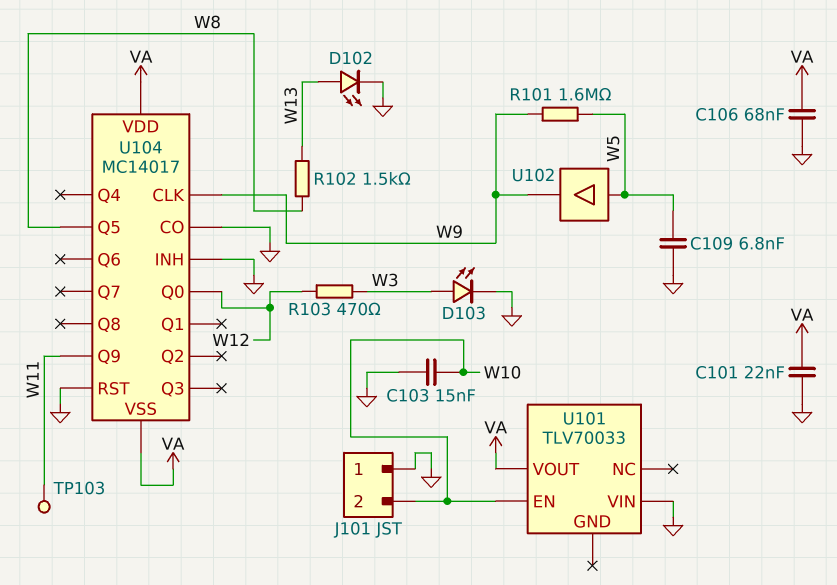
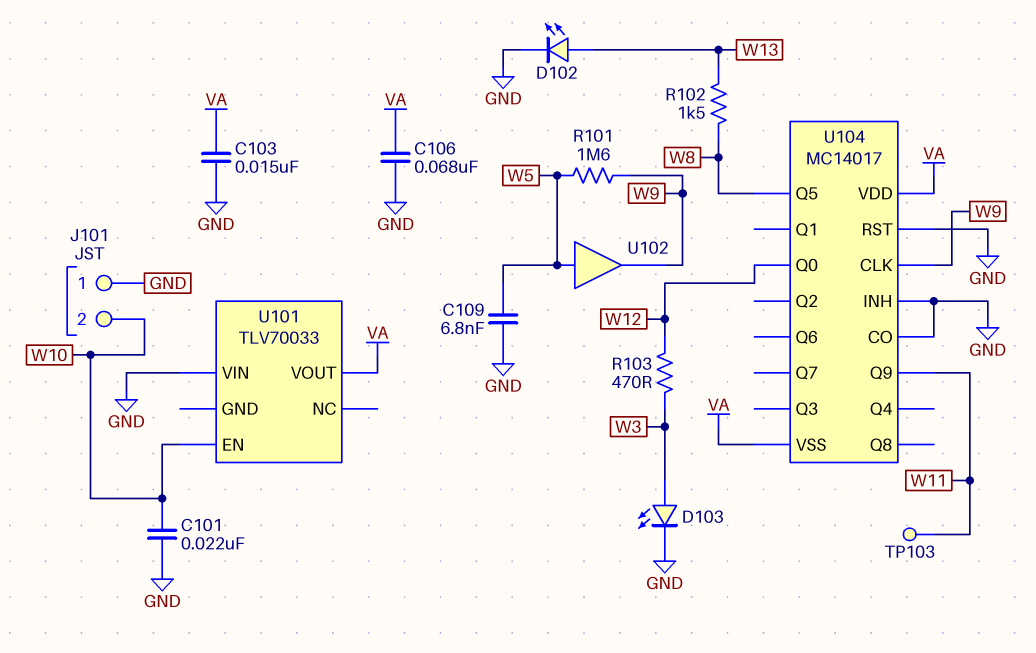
C101: 22nF (GND, VA) -> 22nF (GND, W10)
C103: 15nF (GND, W10) -> 15nF (GND, VA)

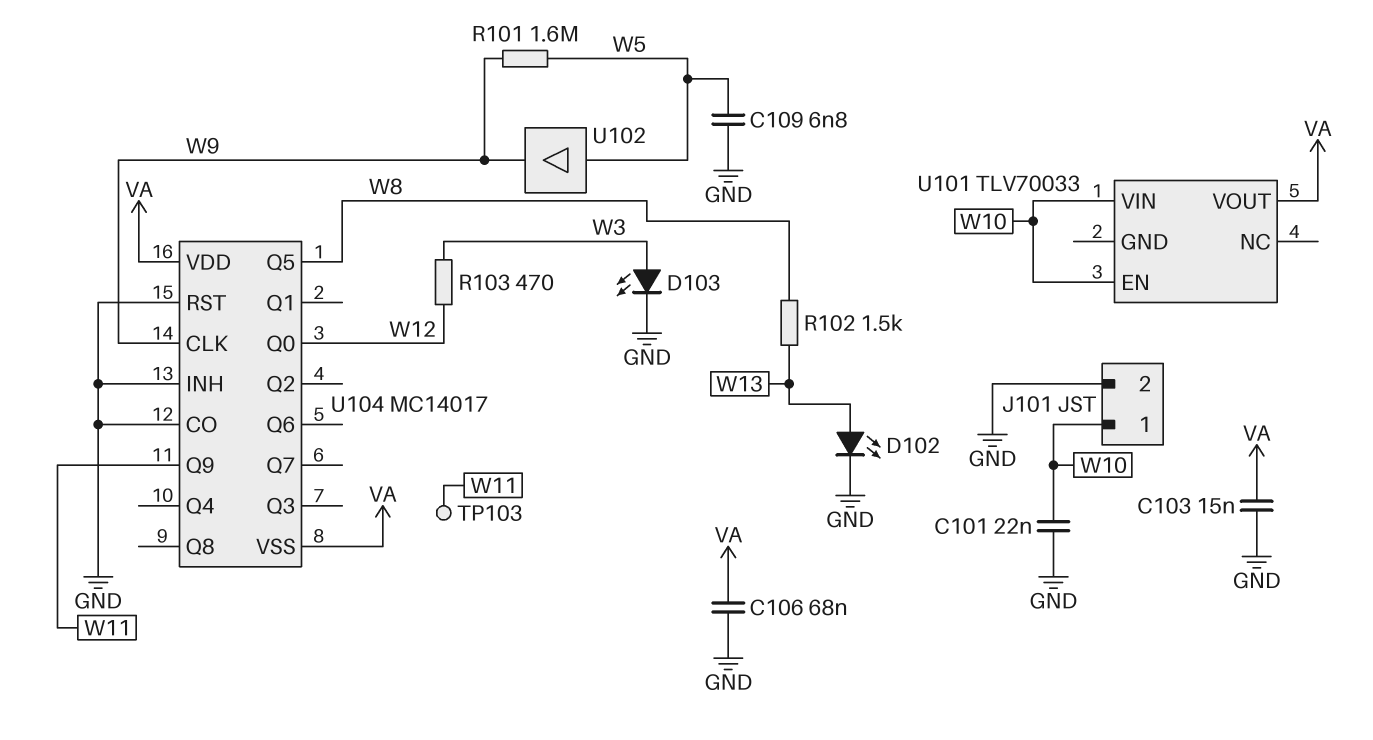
J101 pin 1: GND -> W10
J101 pin 2: W10 -> GND
U101 pin VIN: GND -> W10

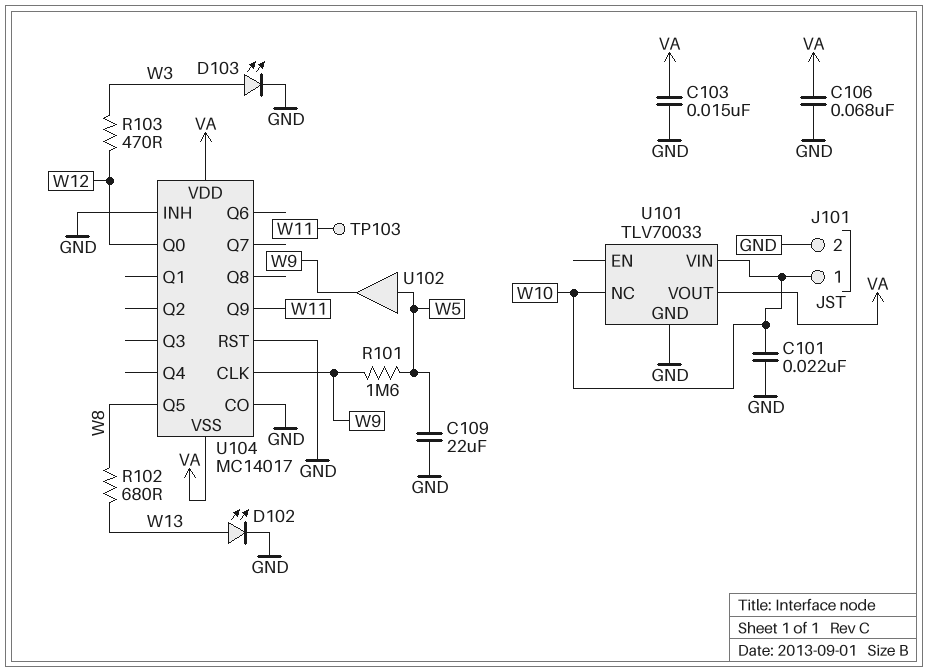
C109: 6.8nF (GND, W5) -> 22uF (GND, W5)
R102: 1.5k (W8, W13) -> 680 (W8, W13)
U101 pin EN: W10 -> none
U101 pin GND: none -> GND
U101 pin NC: none -> W10

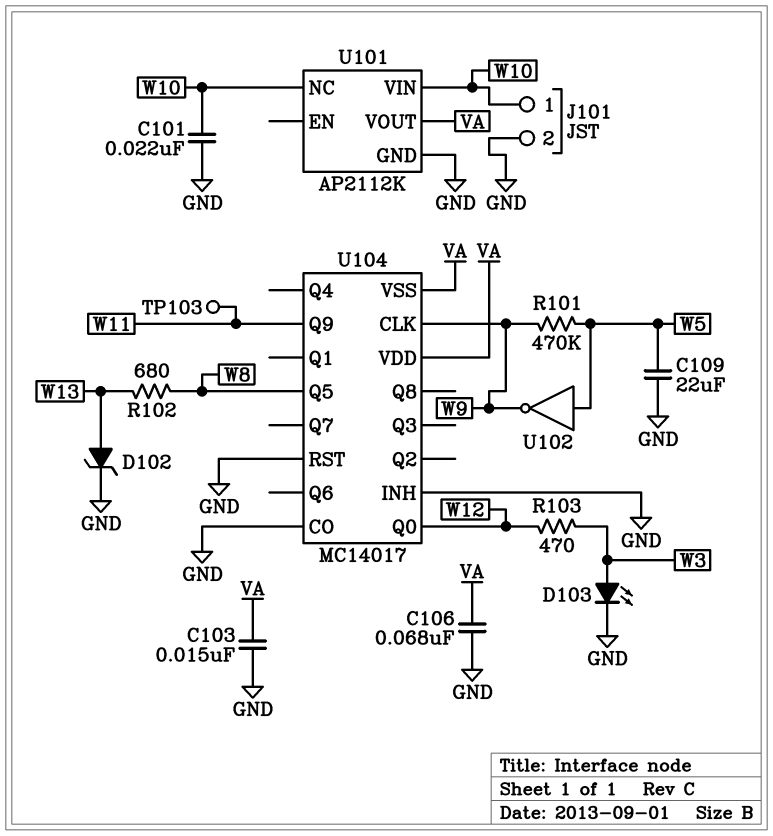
D102: LED (A W13, K GND) -> zener (A W13, K GND)
R101: 1.6M (W5, W9) -> 470k (W5, W9)
U101: TLV70033 -> AP2112K
U102: buffer (in W5, out W9) -> NOT (in W5, out W9)

